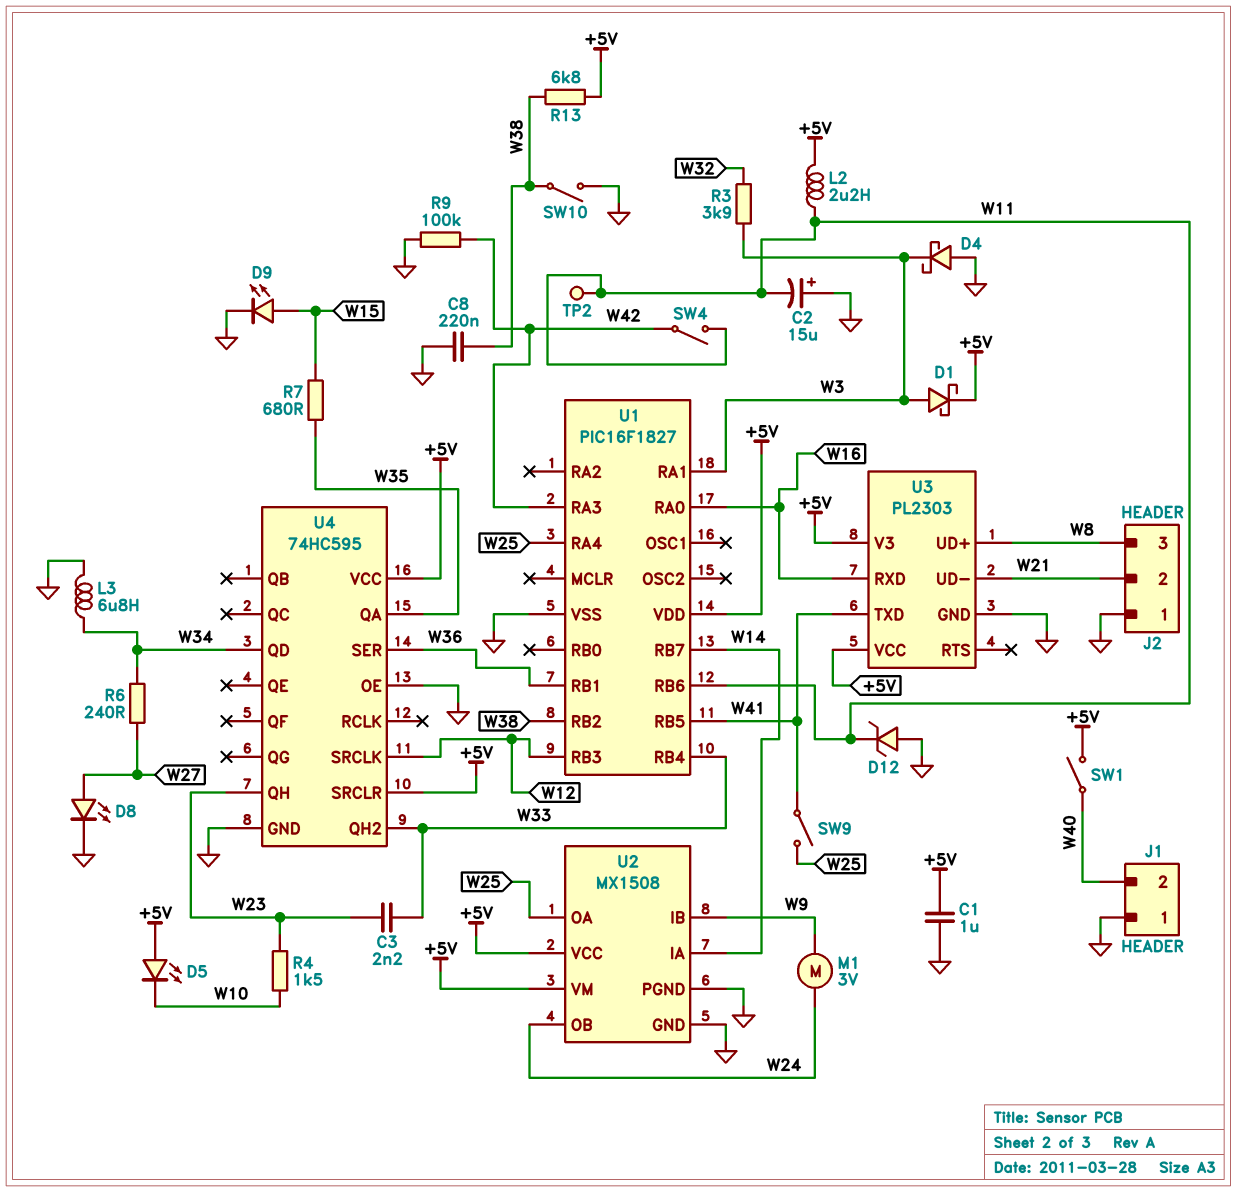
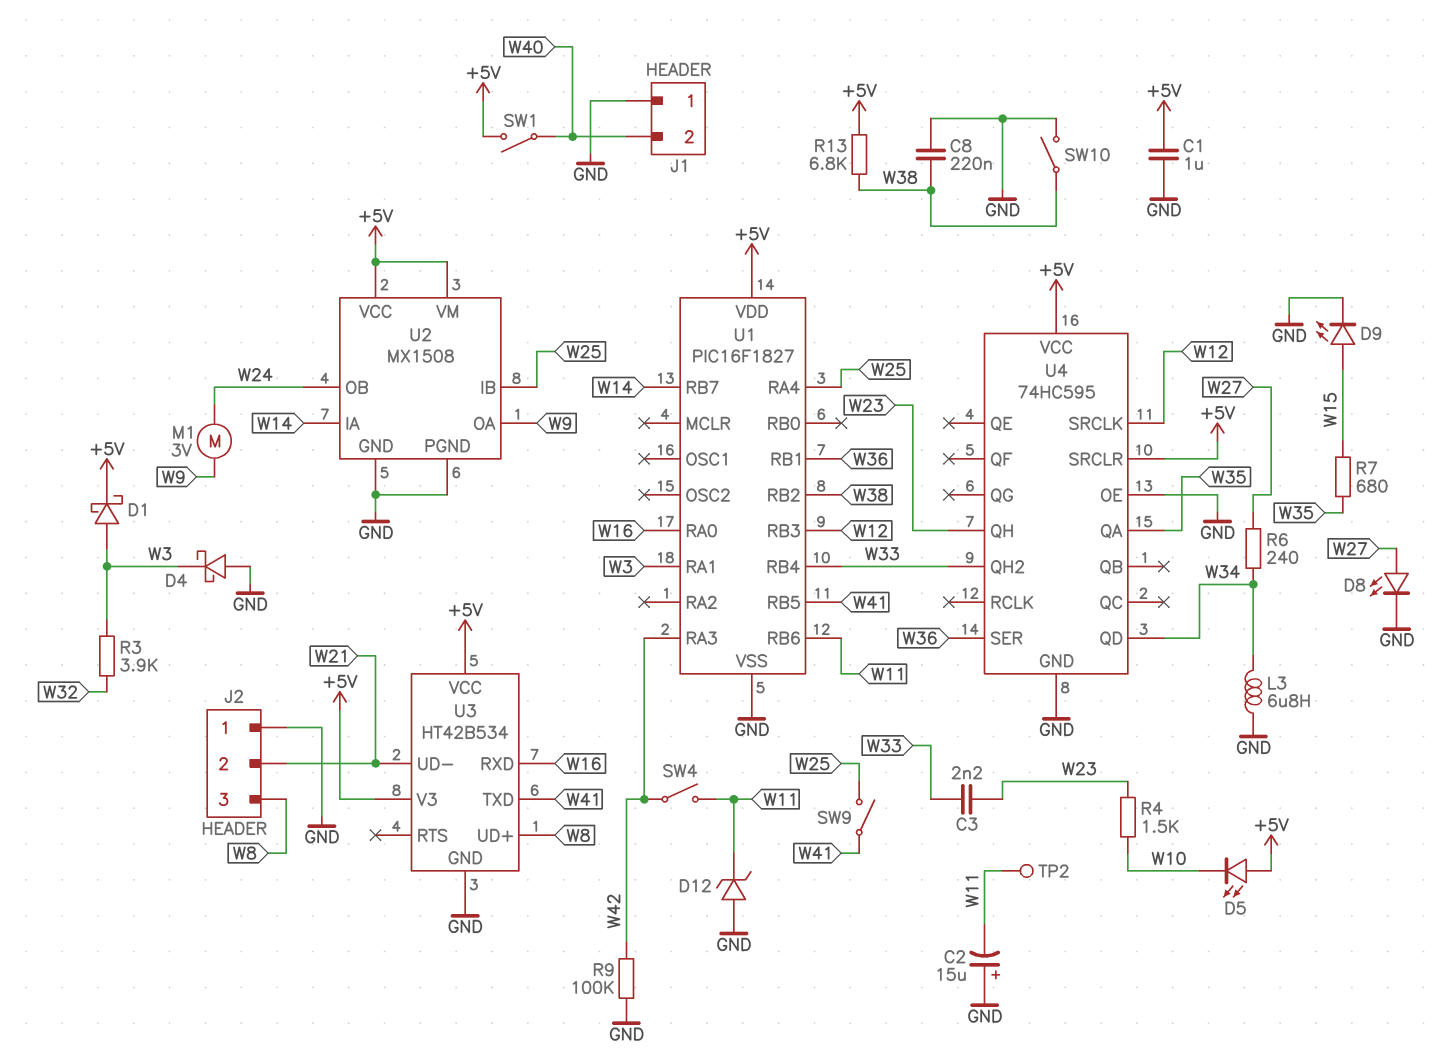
L2: 2.2uH (+5V, W11) -> none
U2 pin IB: W9 -> W25
U2 pin OA: W25 -> W9
U3: PL2303 -> HT42B534

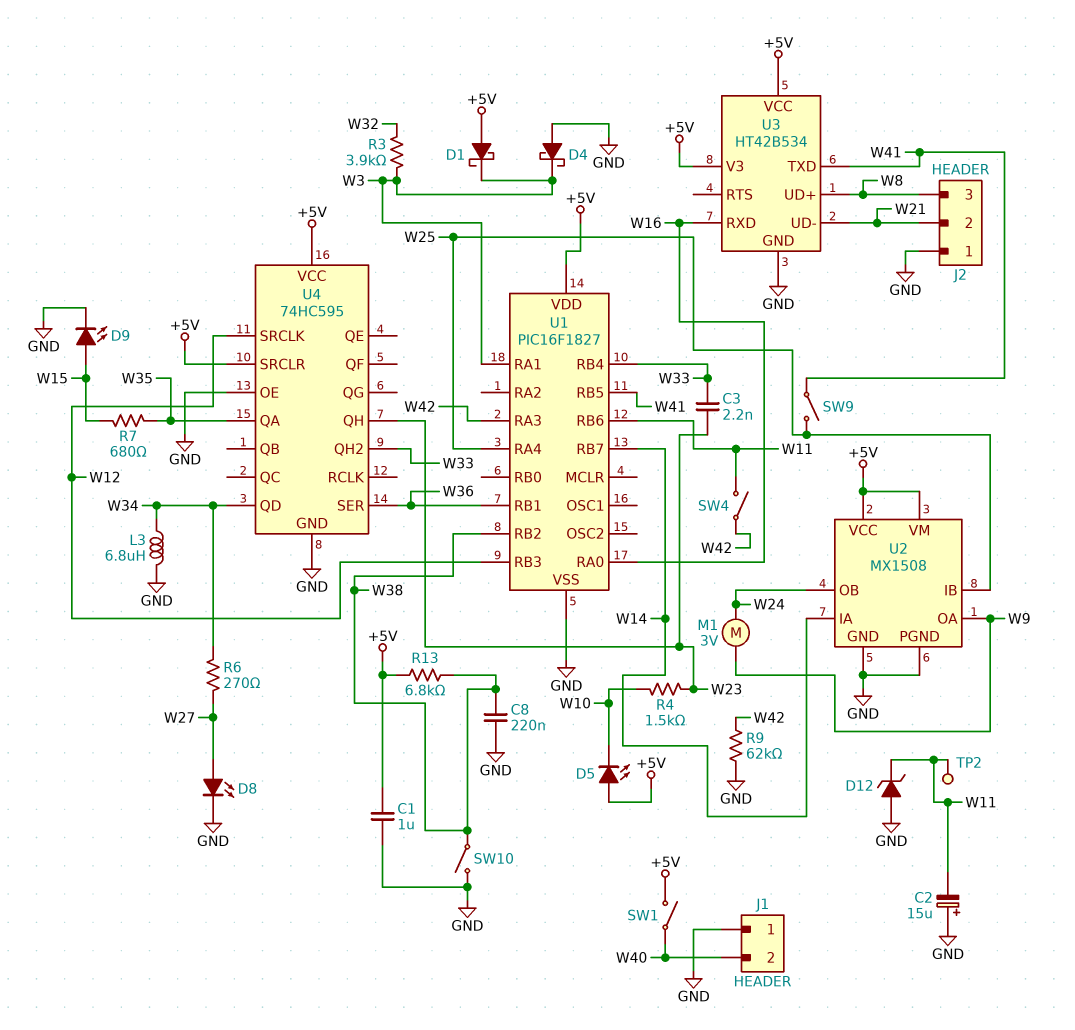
D1: schottky (A W3, K +5V) -> schottky (A +5V, K W3)
R6: 240 (W27, W34) -> 270 (W27, W34)
R9: 100k (GND, W42) -> 62k (GND, W42)

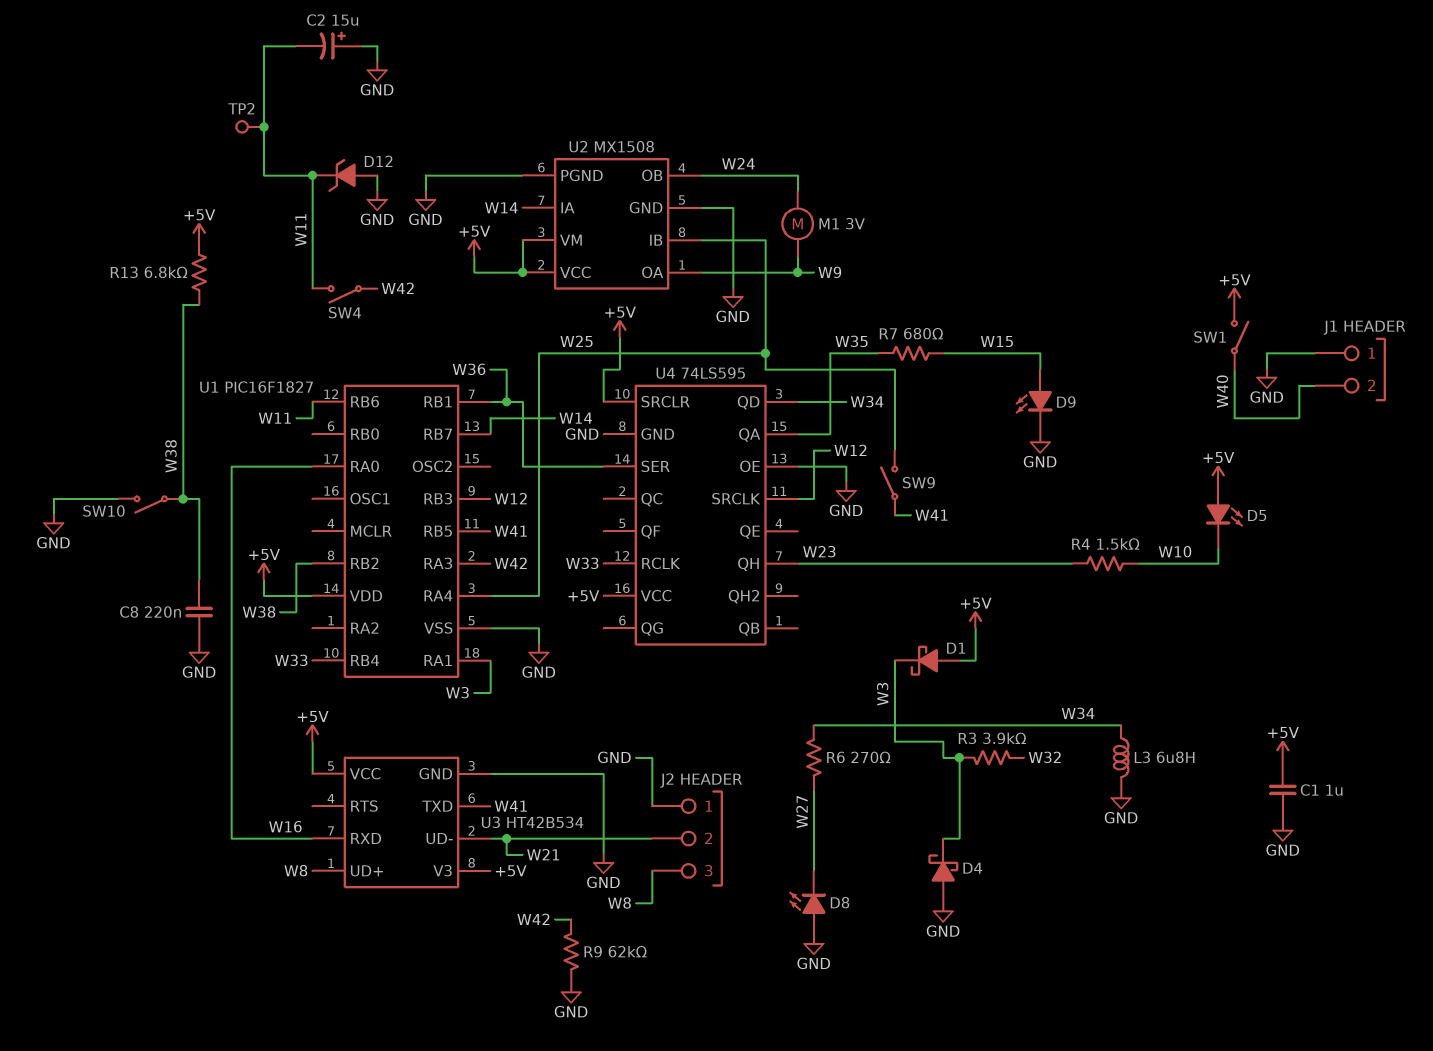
C3: 2.2nF (W23, W33) -> none
D8: LED (A W27, K GND) -> LED (A GND, K W27)
U4: 74HC595 -> 74LS595
U4 pin QH2: W33 -> none
U4 pin RCLK: none -> W33

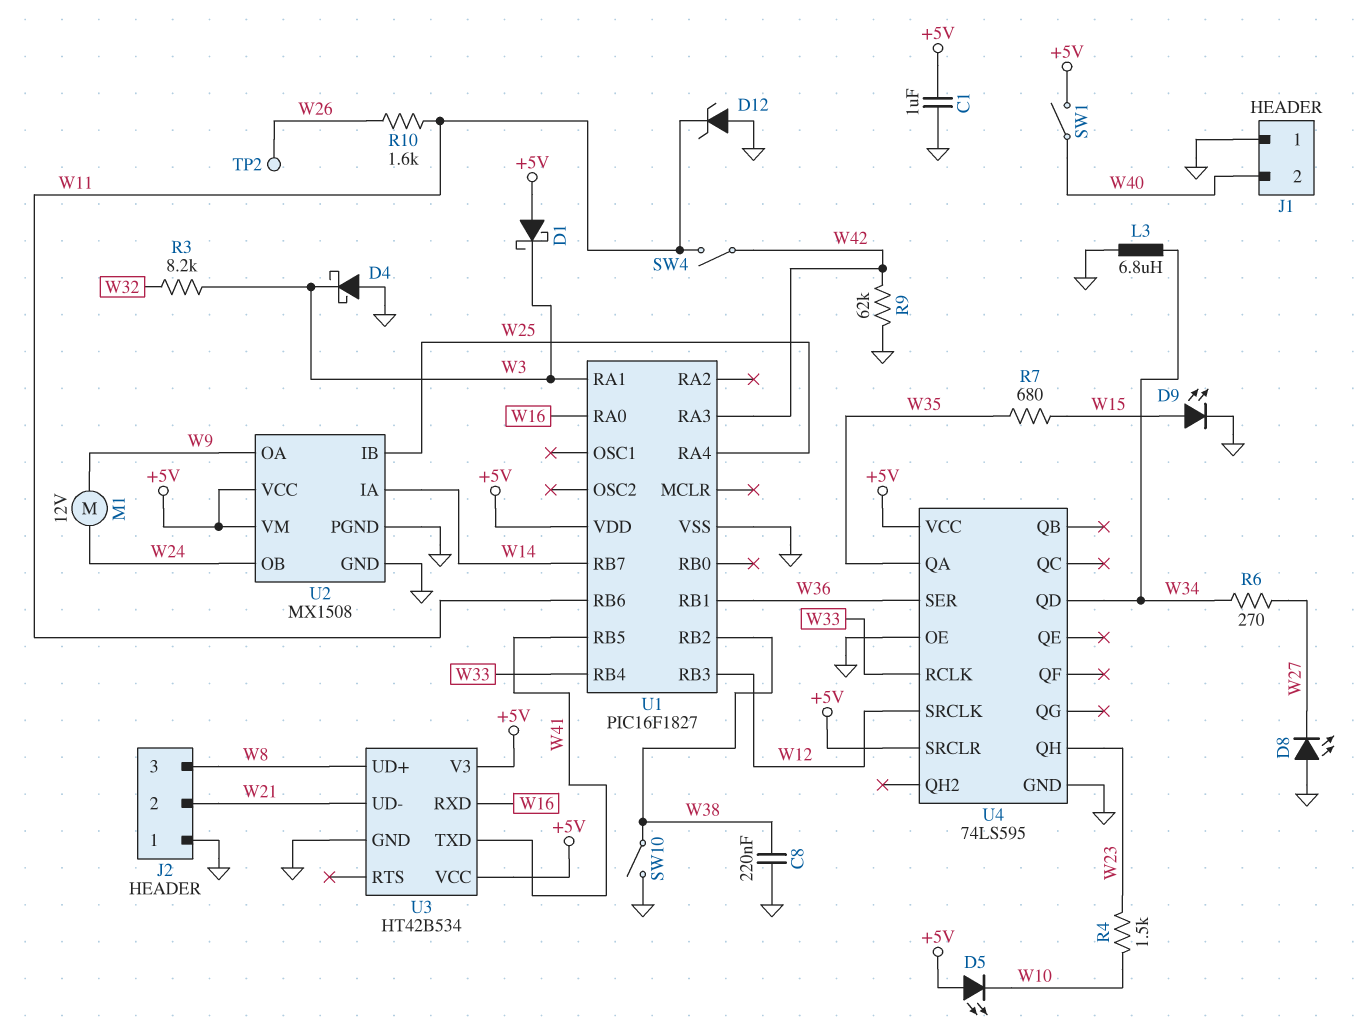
C2: 15uF (plus GND, minus W11) -> none
M1: motor 3V (W9, W24) -> motor 12V (W9, W24)
R3: 3.9k (W3, W32) -> 8.2k (W3, W32)
R10: none -> 1.6k (W11, W26)
R13: 6.8k (+5V, W38) -> none
SW9: switch (W25, W41) -> none
TP2: test point (W11) -> test point (W26)

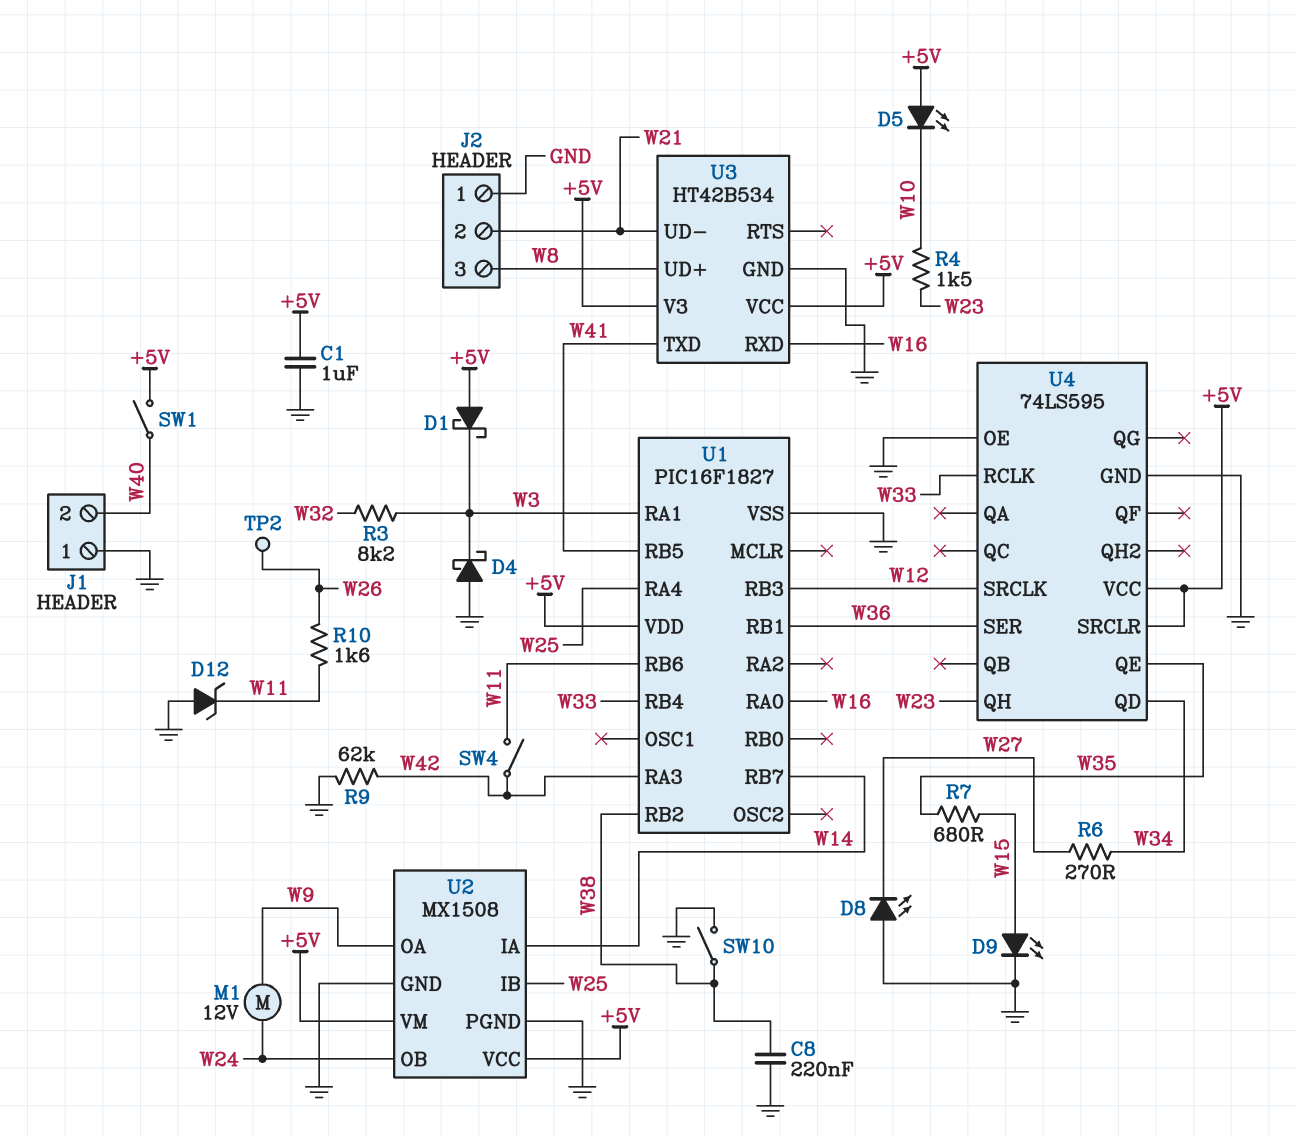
L3: 6.8uH (GND, W34) -> none
U4 pin QA: W35 -> none
U4 pin QE: none -> W35

